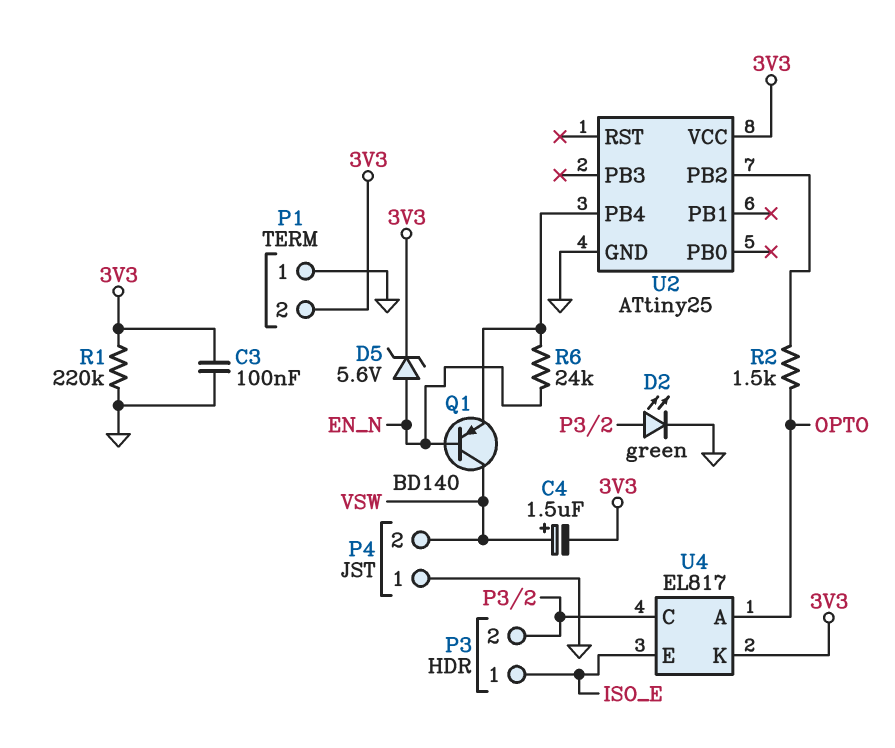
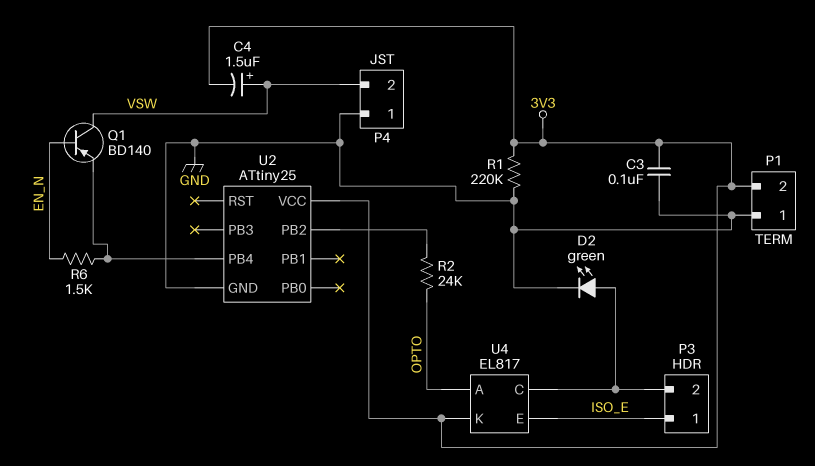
D5: zener 5.6V (A EN_N, K 3V3) -> none
R2: 1.5k (OPTO, U2/PB2) -> 24k (OPTO, U2/PB2)
R6: 24k (EN_N, U2/PB4) -> 1.5k (EN_N, U2/PB4)

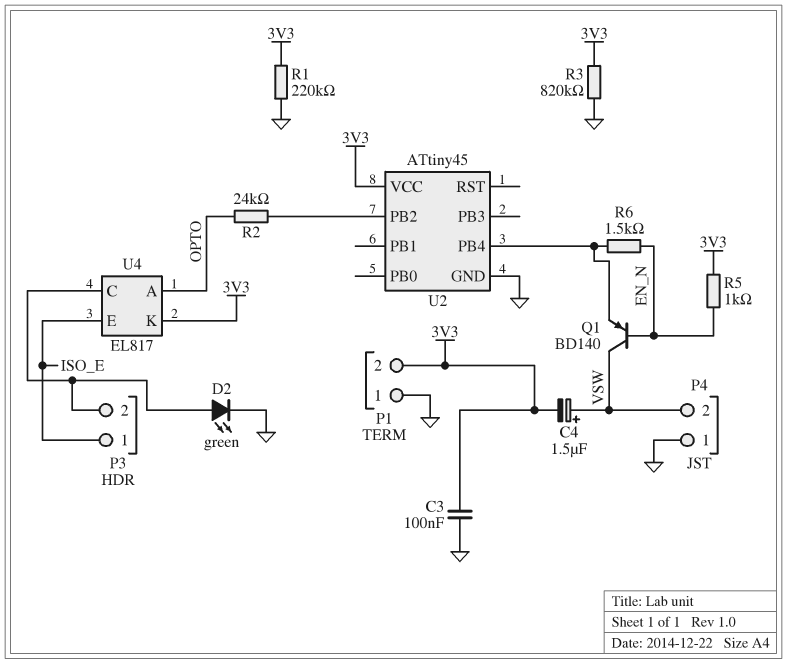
R3: none -> 820k (3V3, GND)
R5: none -> 1k (3V3, EN_N)
U2: ATtiny25 -> ATtiny45

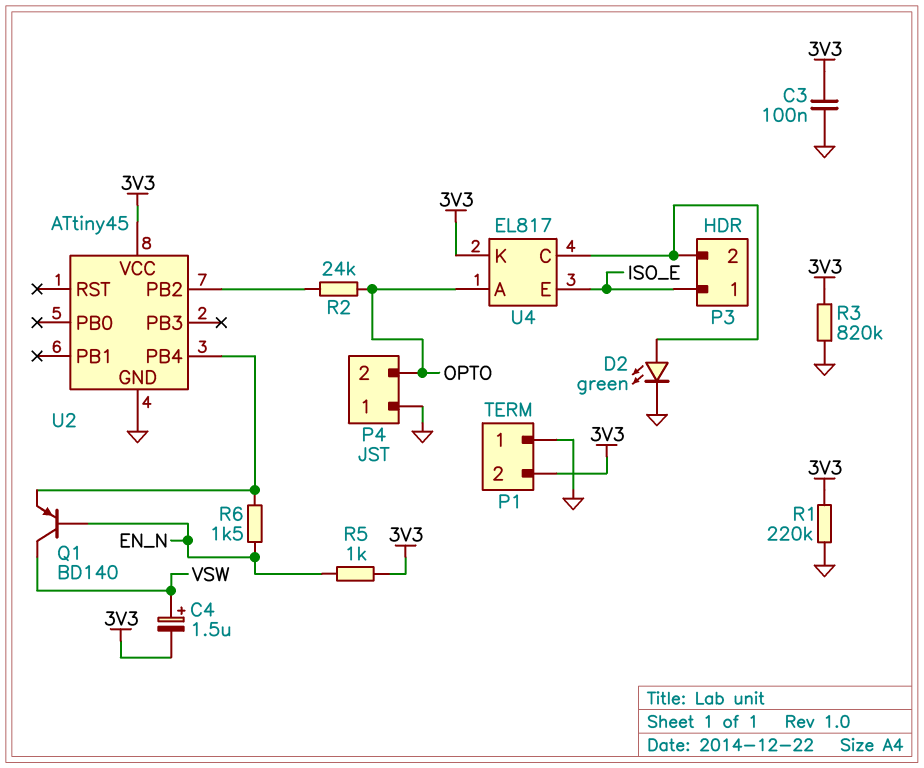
P4 pin 2: VSW -> OPTO

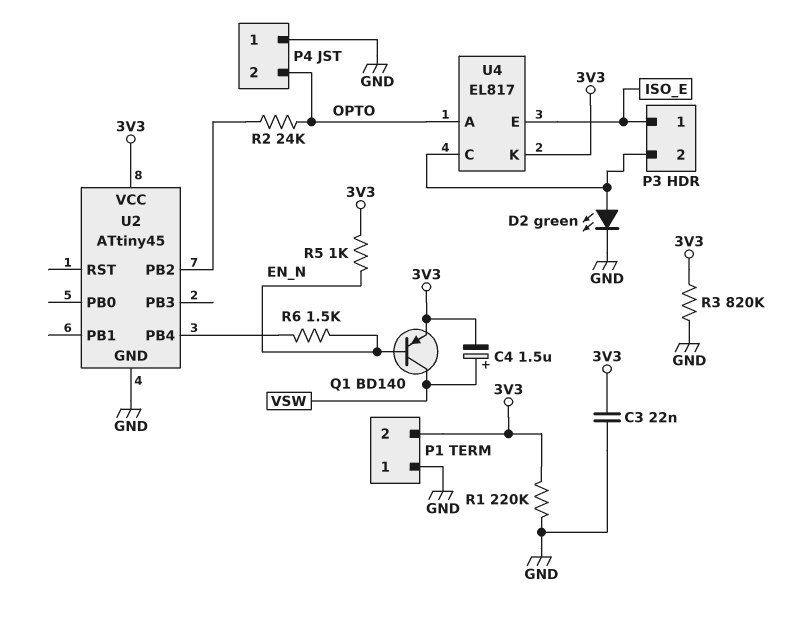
C3: 100nF (3V3, GND) -> 22nF (3V3, GND)
Q1: PNP BD140 (B EN_N, C VSW, E U2/PB4) -> PNP BD140 (B EN_N, C VSW, E 3V3)

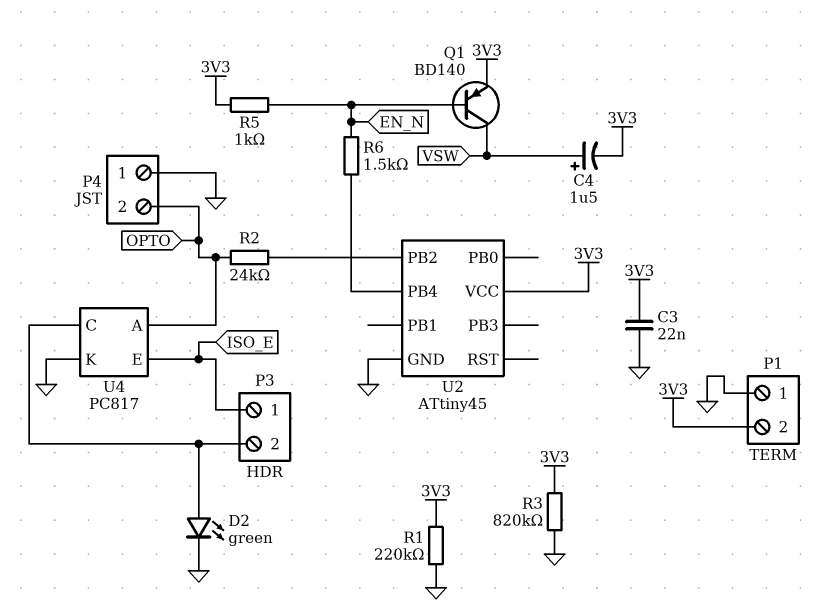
U4: EL817 -> PC817
U4 pin K: 3V3 -> GND

